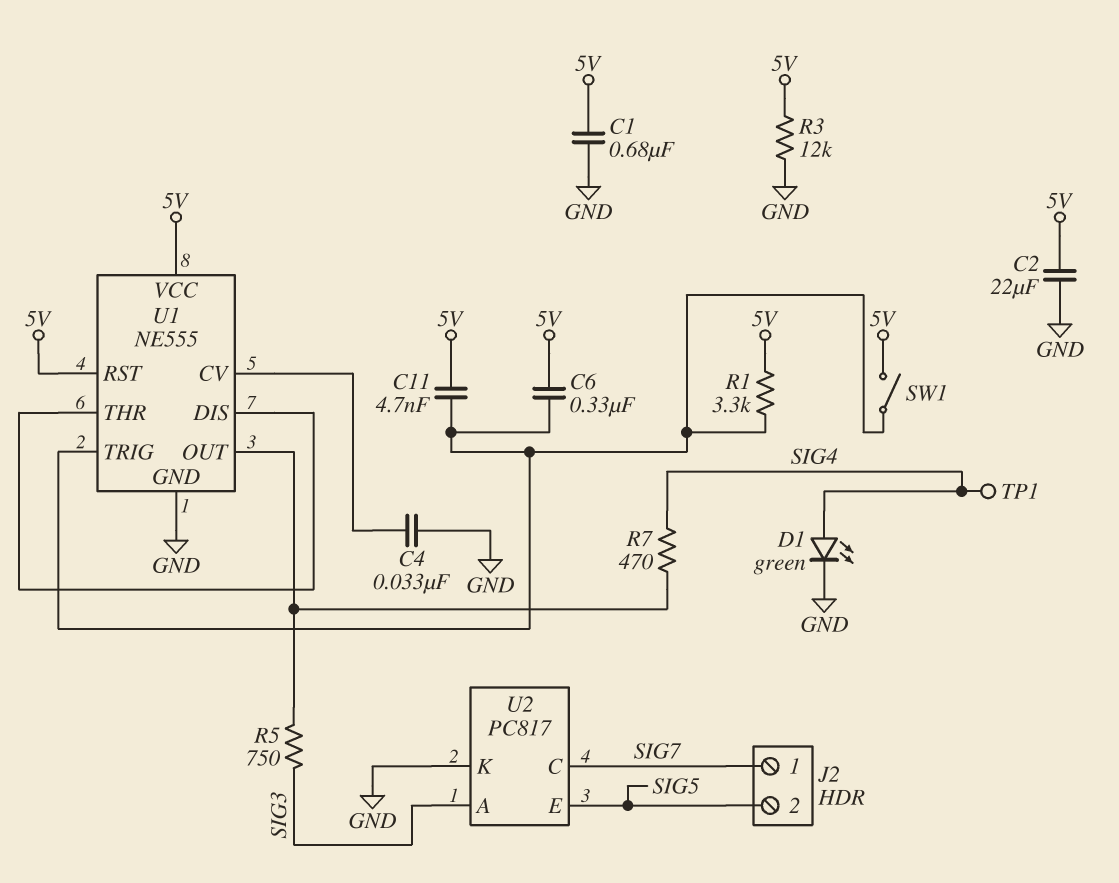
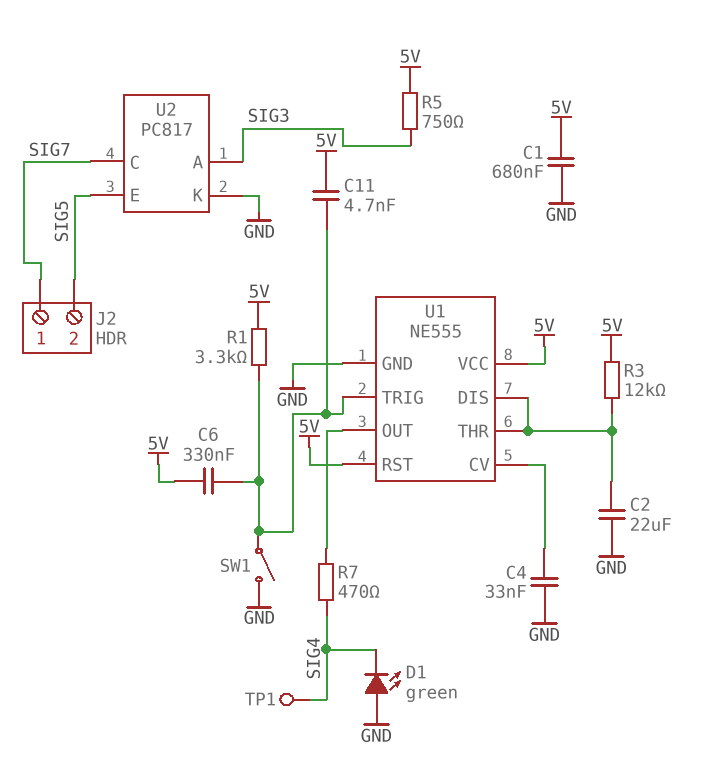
C2: 22uF (5V, GND) -> 22uF (GND, U1/DIS)
D1: LED green (A SIG4, K GND) -> LED green (A GND, K SIG4)
R3: 12k (5V, GND) -> 12k (5V, U1/DIS)
R5: 750 (SIG3, U1/OUT) -> 750 (5V, SIG3)
SW1: switch (5V, U1/TRIG) -> switch (GND, U1/TRIG)

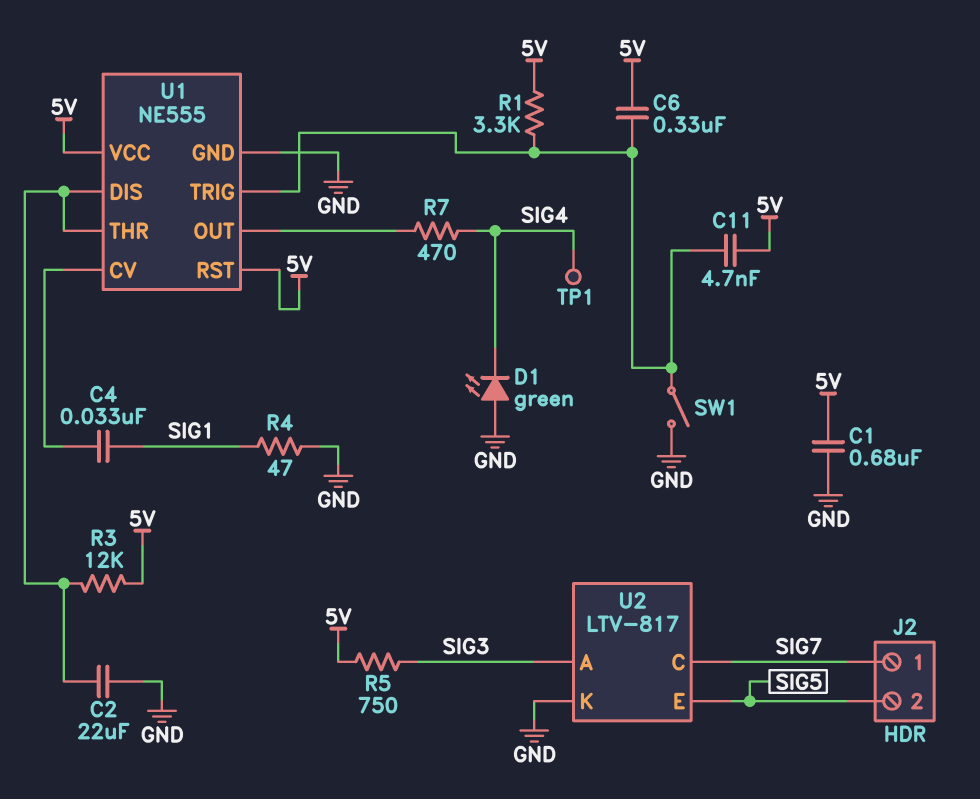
C4: 33nF (GND, U1/CV) -> 33nF (SIG1, U1/CV)
R4: none -> 47 (GND, SIG1)
U2: PC817 -> LTV-817

